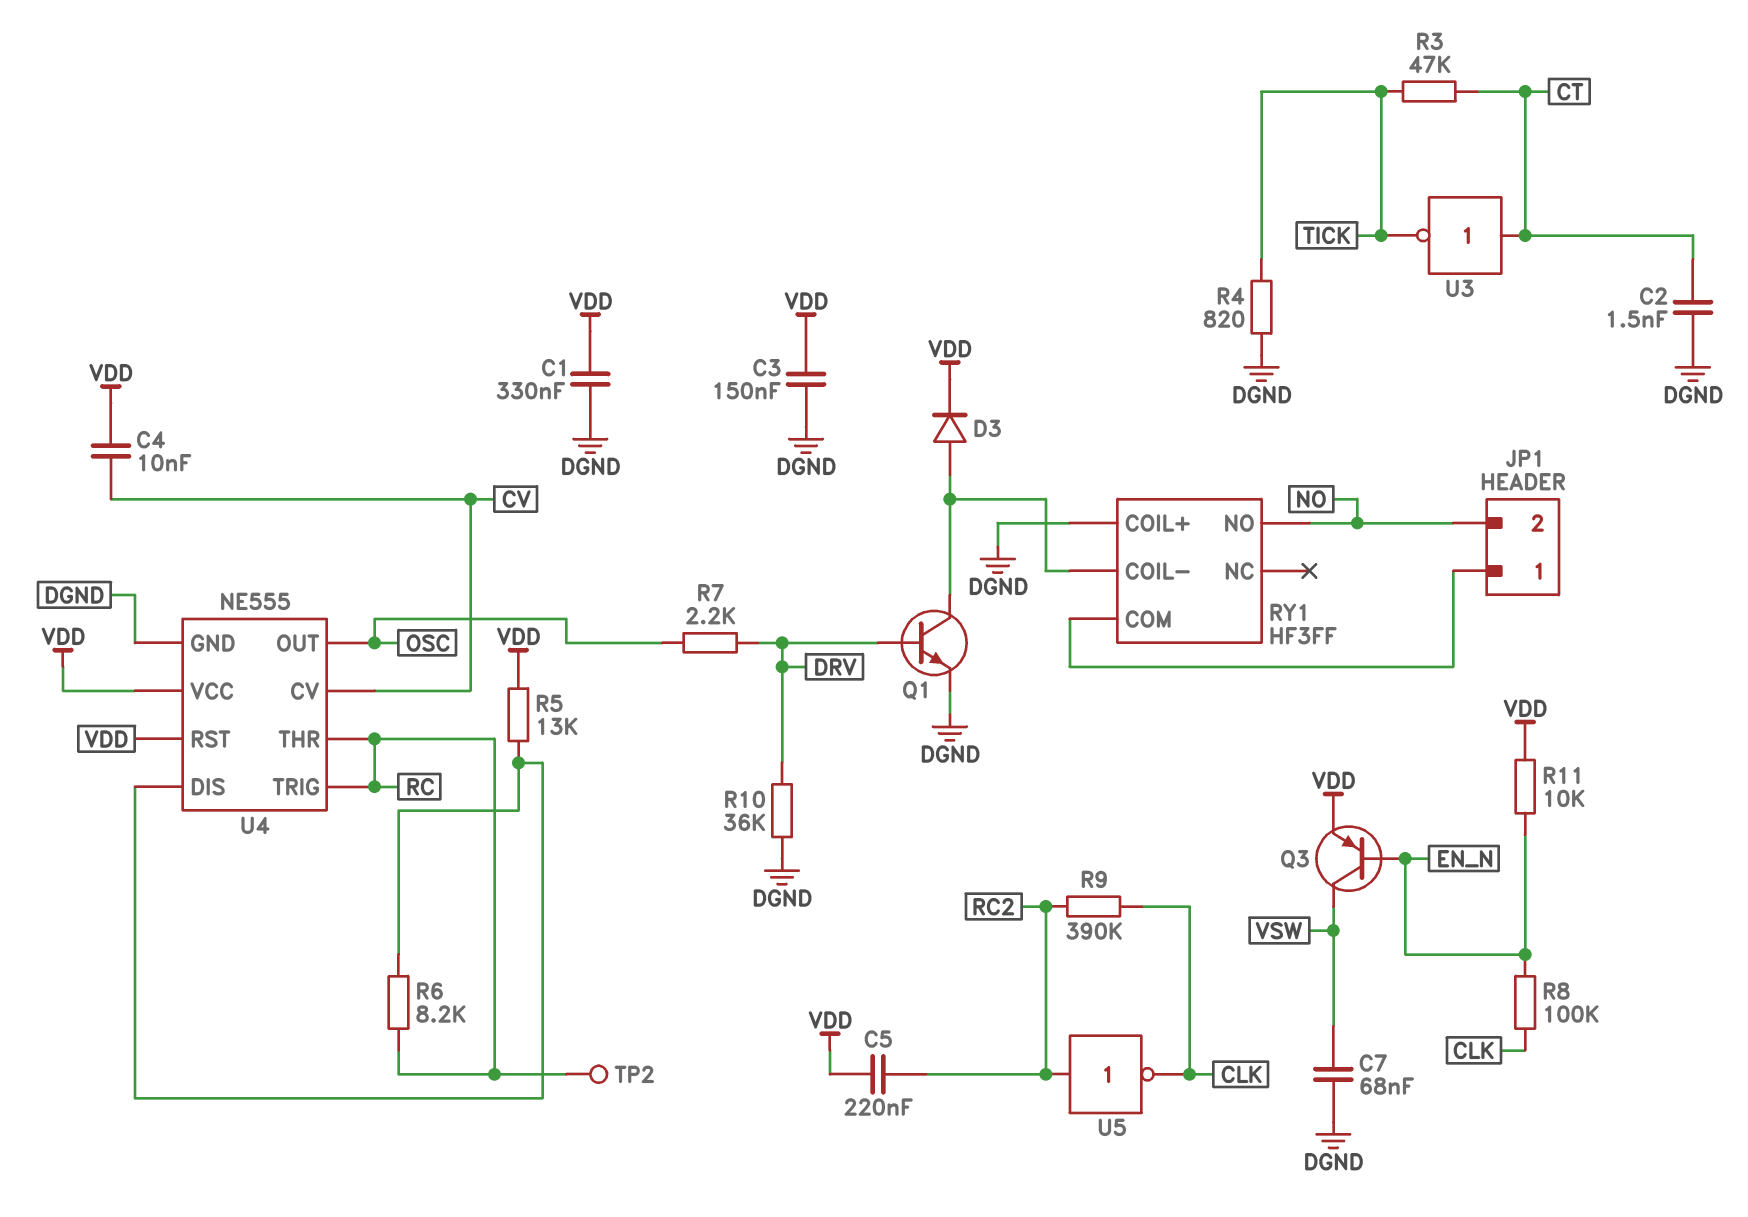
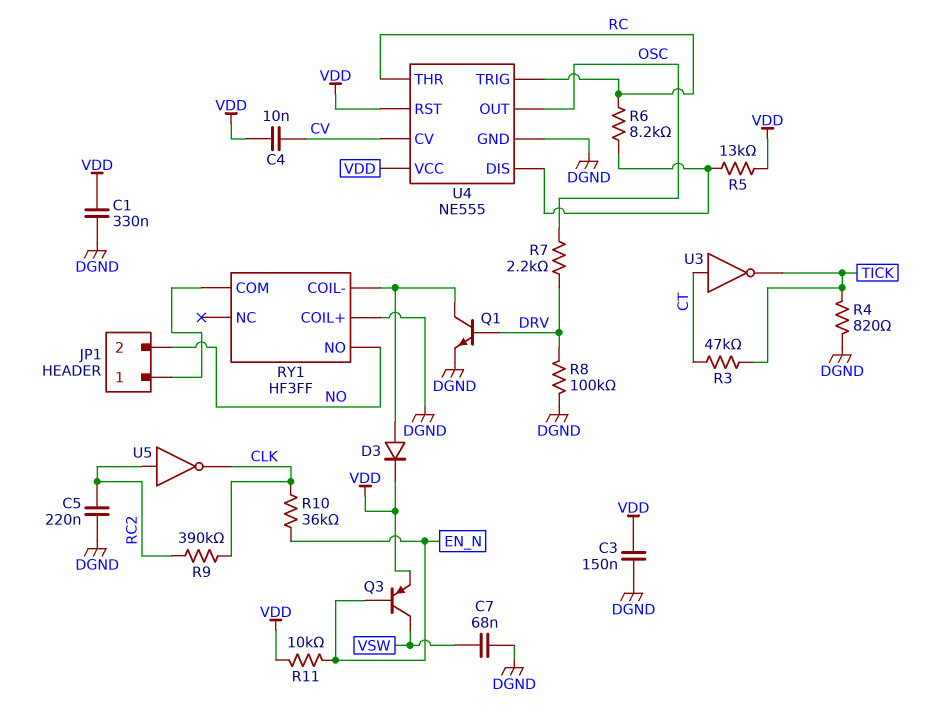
C2: 1.5nF (CT, DGND) -> none
C5: 220nF (RC2, VDD) -> 220nF (DGND, RC2)
R8: 100k (CLK, EN_N) -> 100k (DGND, DRV)
R10: 36k (DGND, DRV) -> 36k (CLK, EN_N)
TP2: test point (RC) -> none

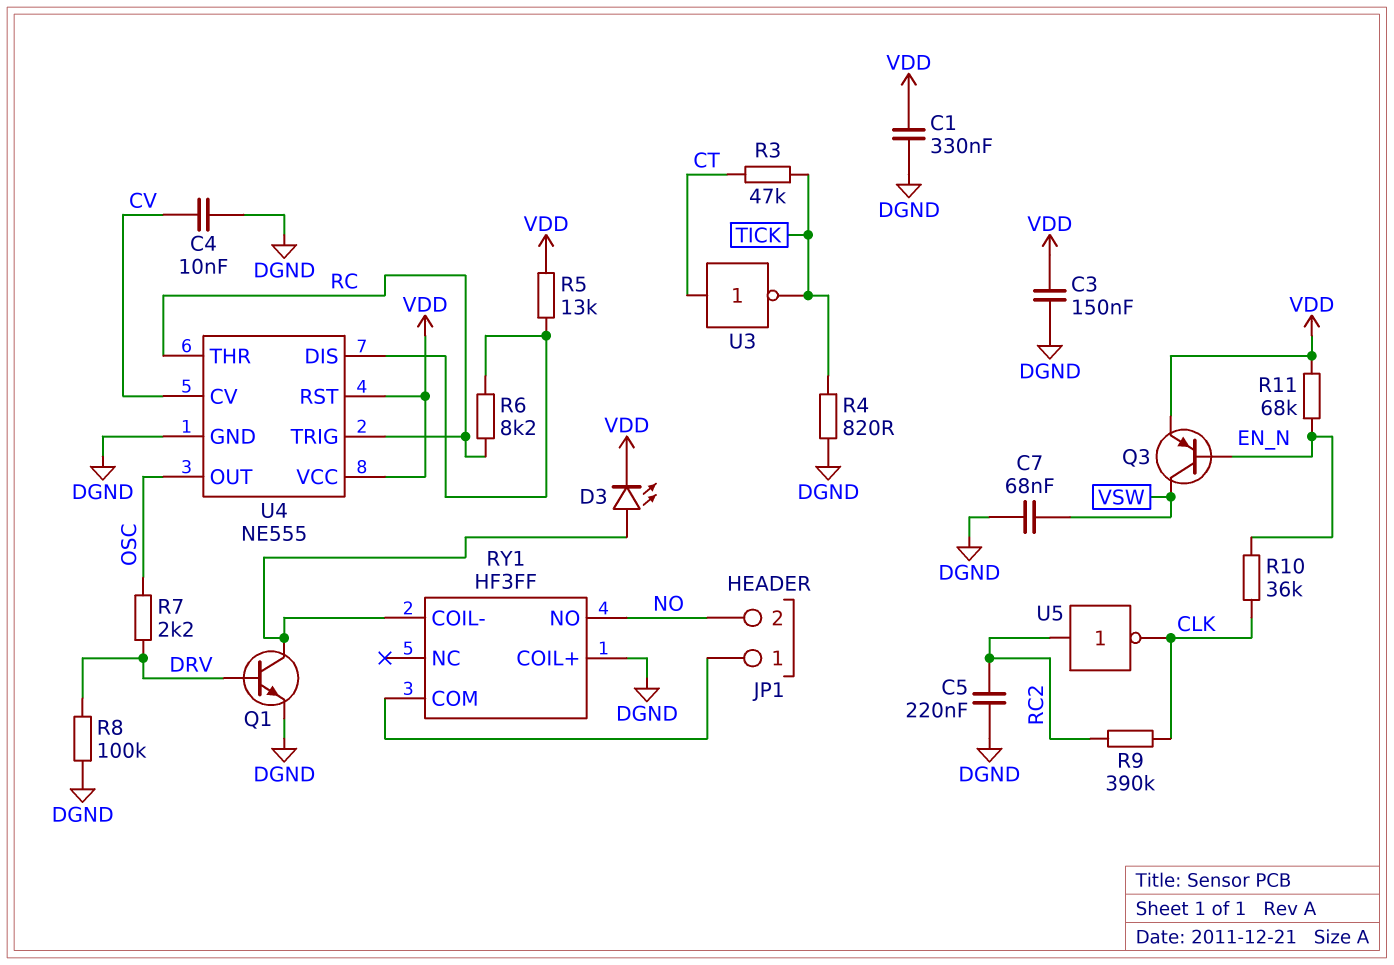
C4: 10nF (CV, VDD) -> 10nF (CV, DGND)
D3: diode (A RY1/COIL-, K VDD) -> LED (A RY1/COIL-, K VDD)
R11: 10k (EN_N, VDD) -> 68k (EN_N, VDD)

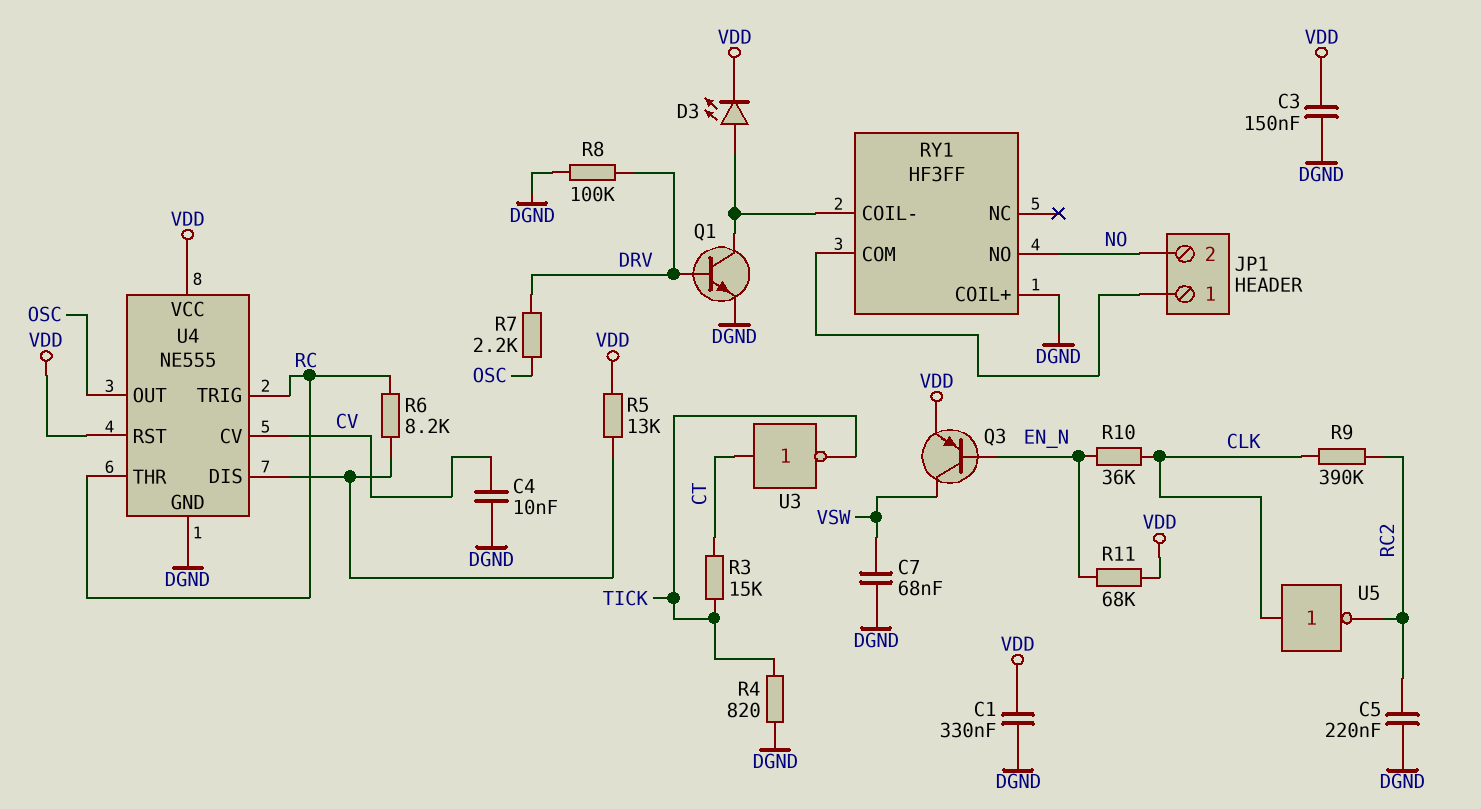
R3: 47k (CT, TICK) -> 15k (CT, TICK)
U5: NOT (in RC2, out CLK) -> NOT (in CLK, out RC2)

